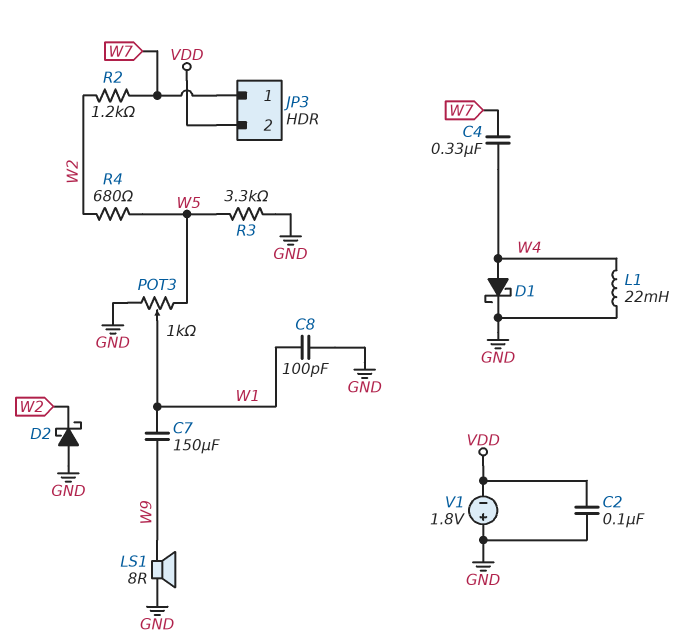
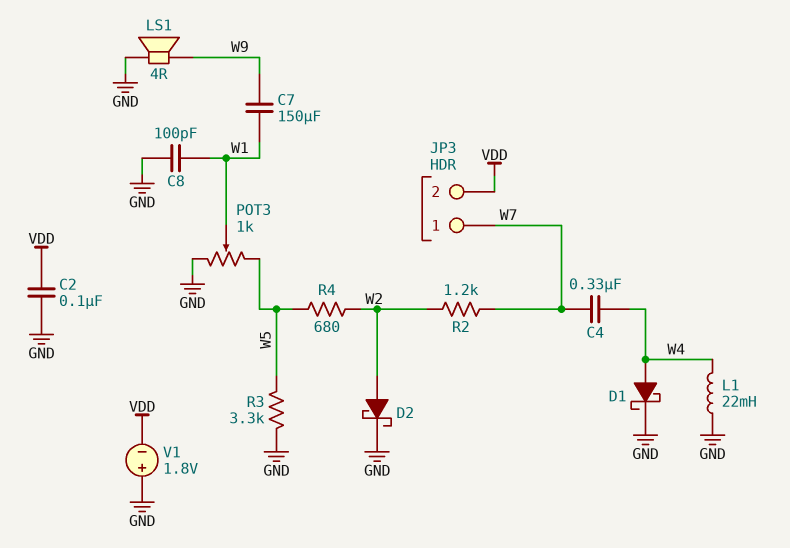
D2: schottky (A GND, K W2) -> schottky (A W2, K GND)
LS1: speaker 8R (GND, W9) -> speaker 4R (GND, W9)

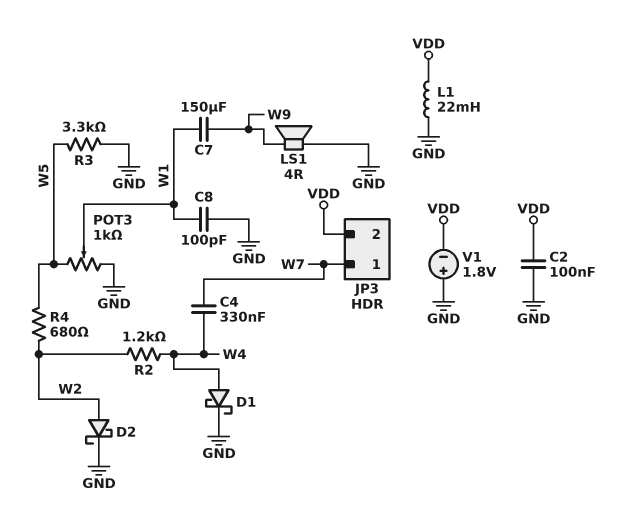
L1: 22mH (GND, W4) -> 22mH (GND, VDD)
R2: 1.2k (W2, W7) -> 1.2k (W2, W4)

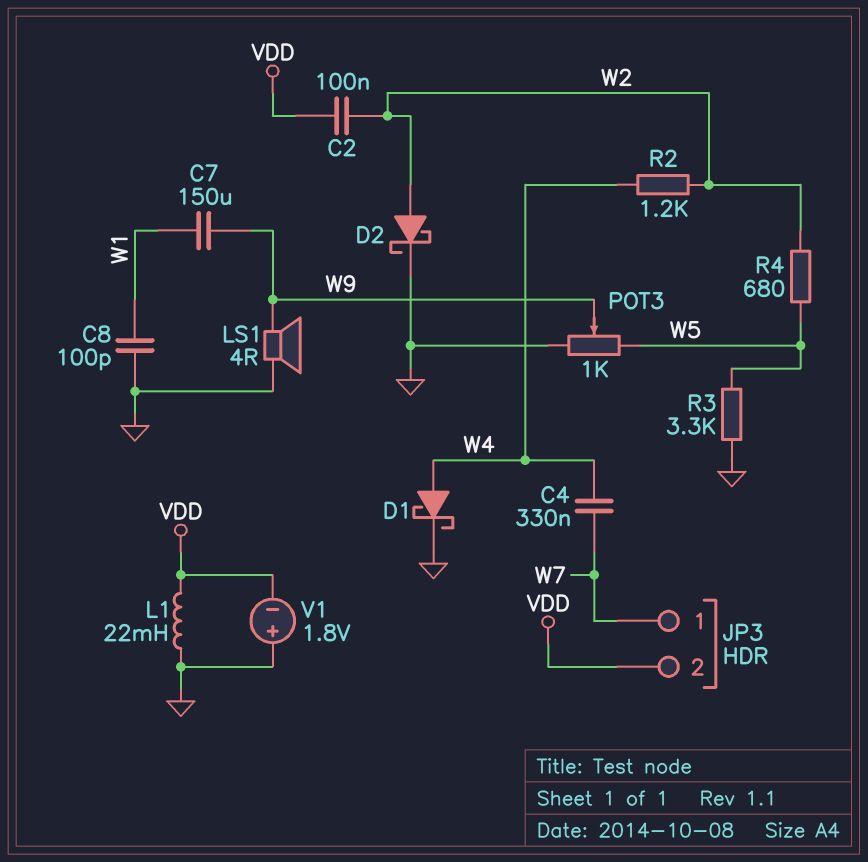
C2: 100nF (GND, VDD) -> 100nF (VDD, W2)
POT3: 1k (GND, W5, wiper W1) -> 1k (GND, W5, wiper W9)

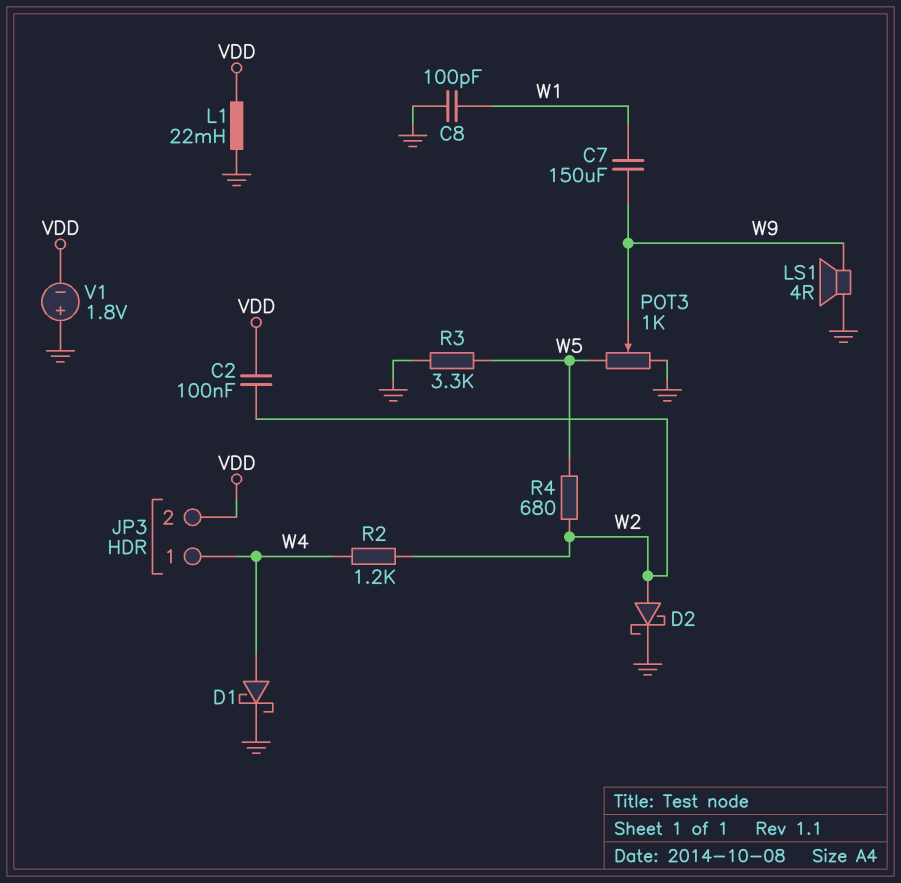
C4: 330nF (W4, W7) -> none
JP3 pin 1: W7 -> W4

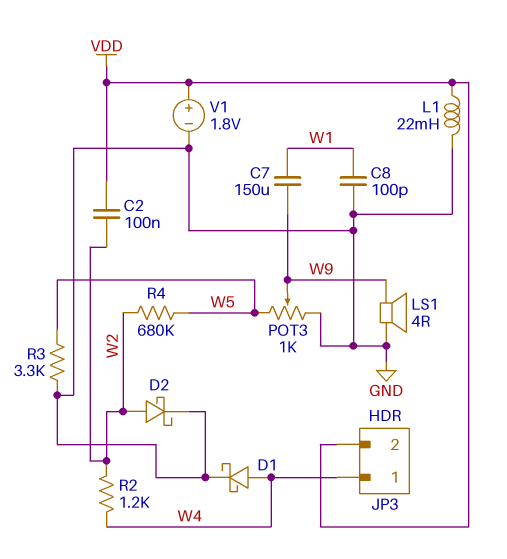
R4: 680 (W2, W5) -> 680k (W2, W5)
V1: 1.8V (plus GND, minus VDD) -> 1.8V (plus VDD, minus GND)

